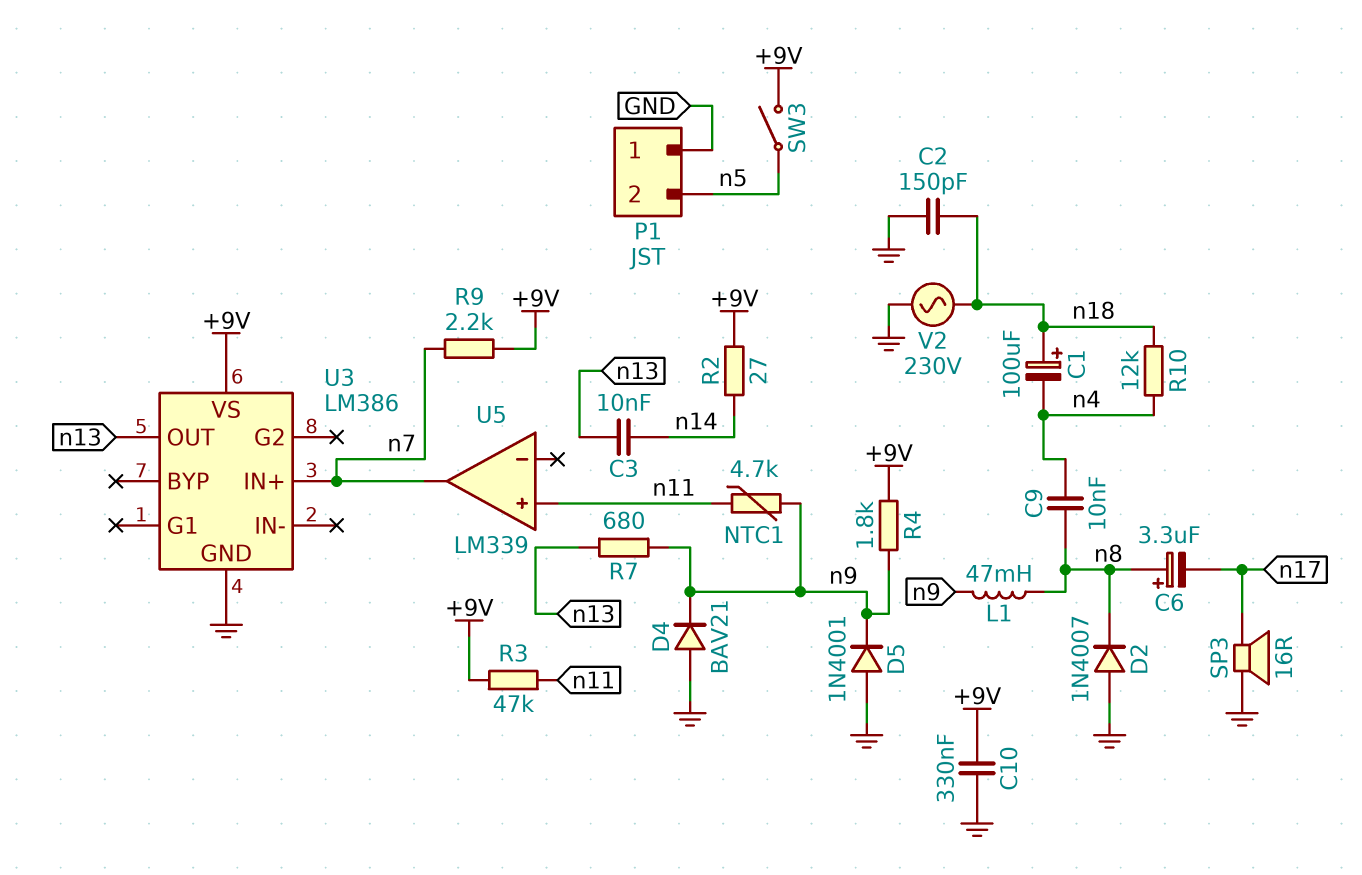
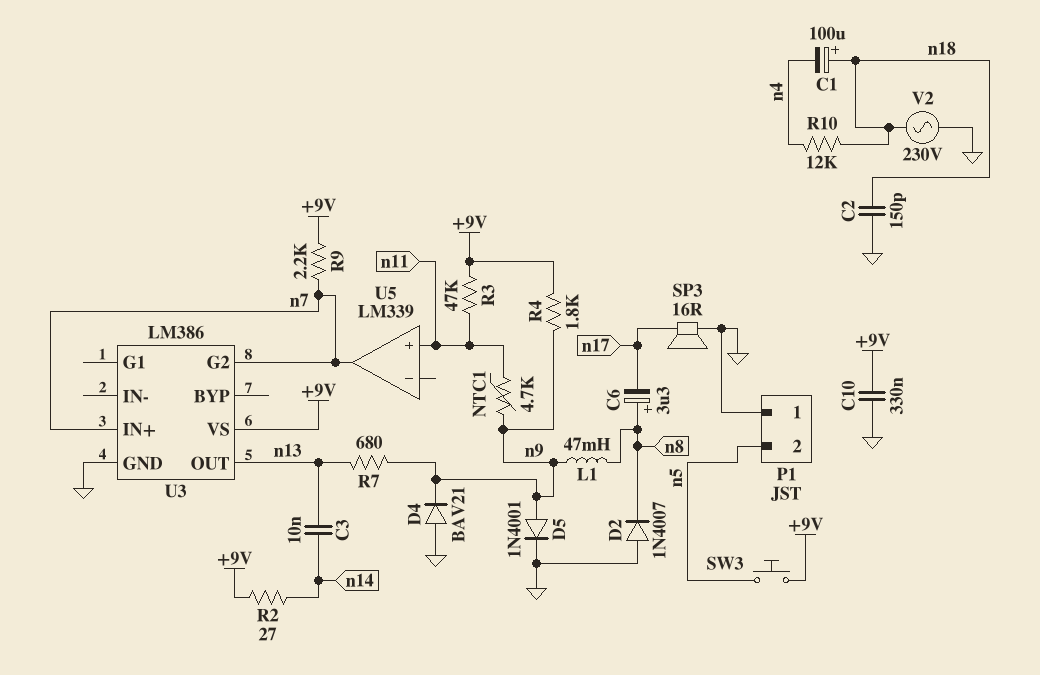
C9: 10nF (n4, n8) -> none
D5: diode 1N4001 (A GND, K n9) -> diode 1N4001 (A n9, K GND)
SW3: switch (+9V, n5) -> button (+9V, n5)
U3 pin G2: none -> n7

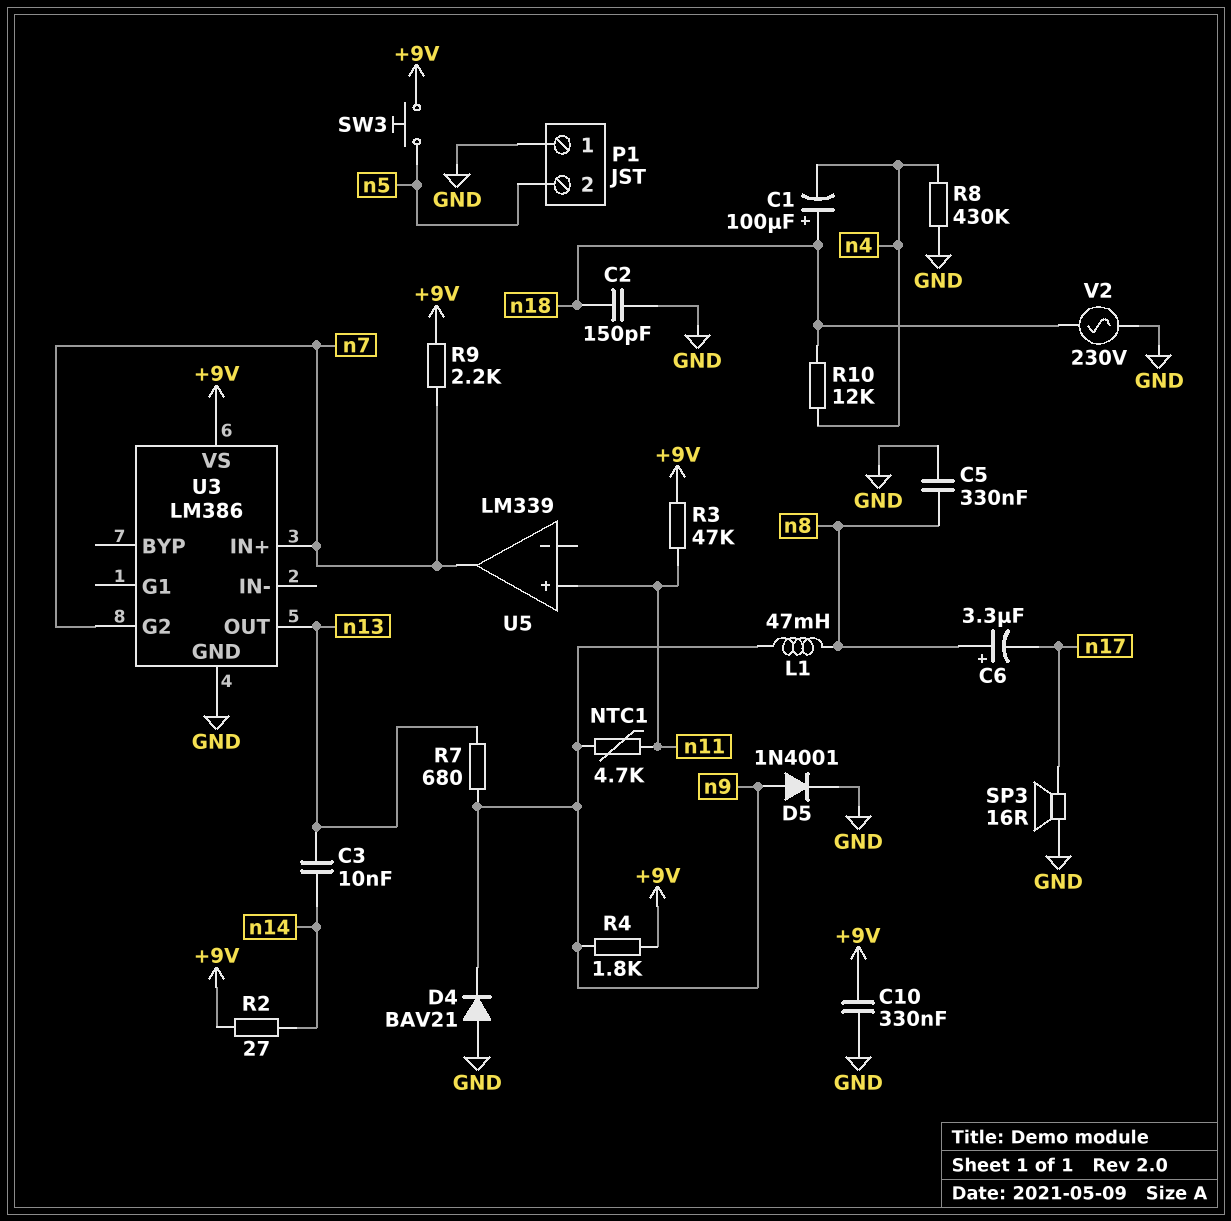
C5: none -> 330nF (GND, n8)
D2: diode 1N4007 (A GND, K n8) -> none
R8: none -> 430k (GND, n4)

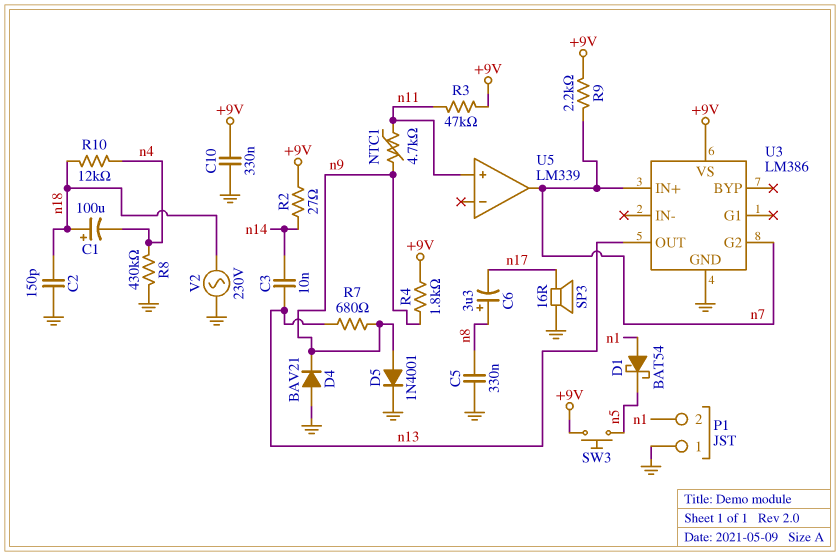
D1: none -> schottky BAT54 (A n1, K n5)
L1: 47mH (n8, n9) -> none
P1 pin 2: n5 -> n1

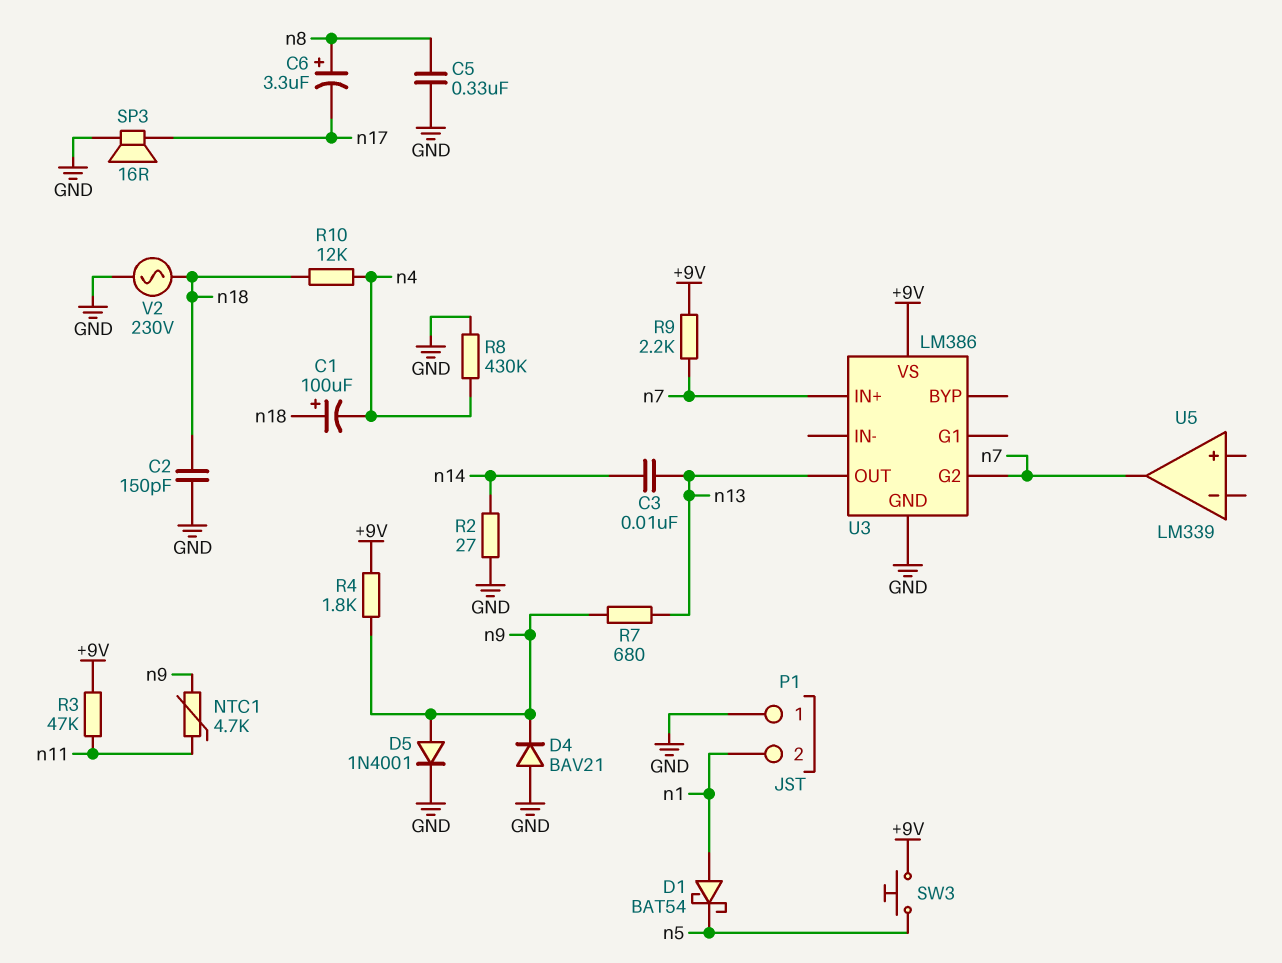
C10: 330nF (+9V, GND) -> none
R2: 27 (+9V, n14) -> 27 (GND, n14)
U5 pin in+: n11 -> none

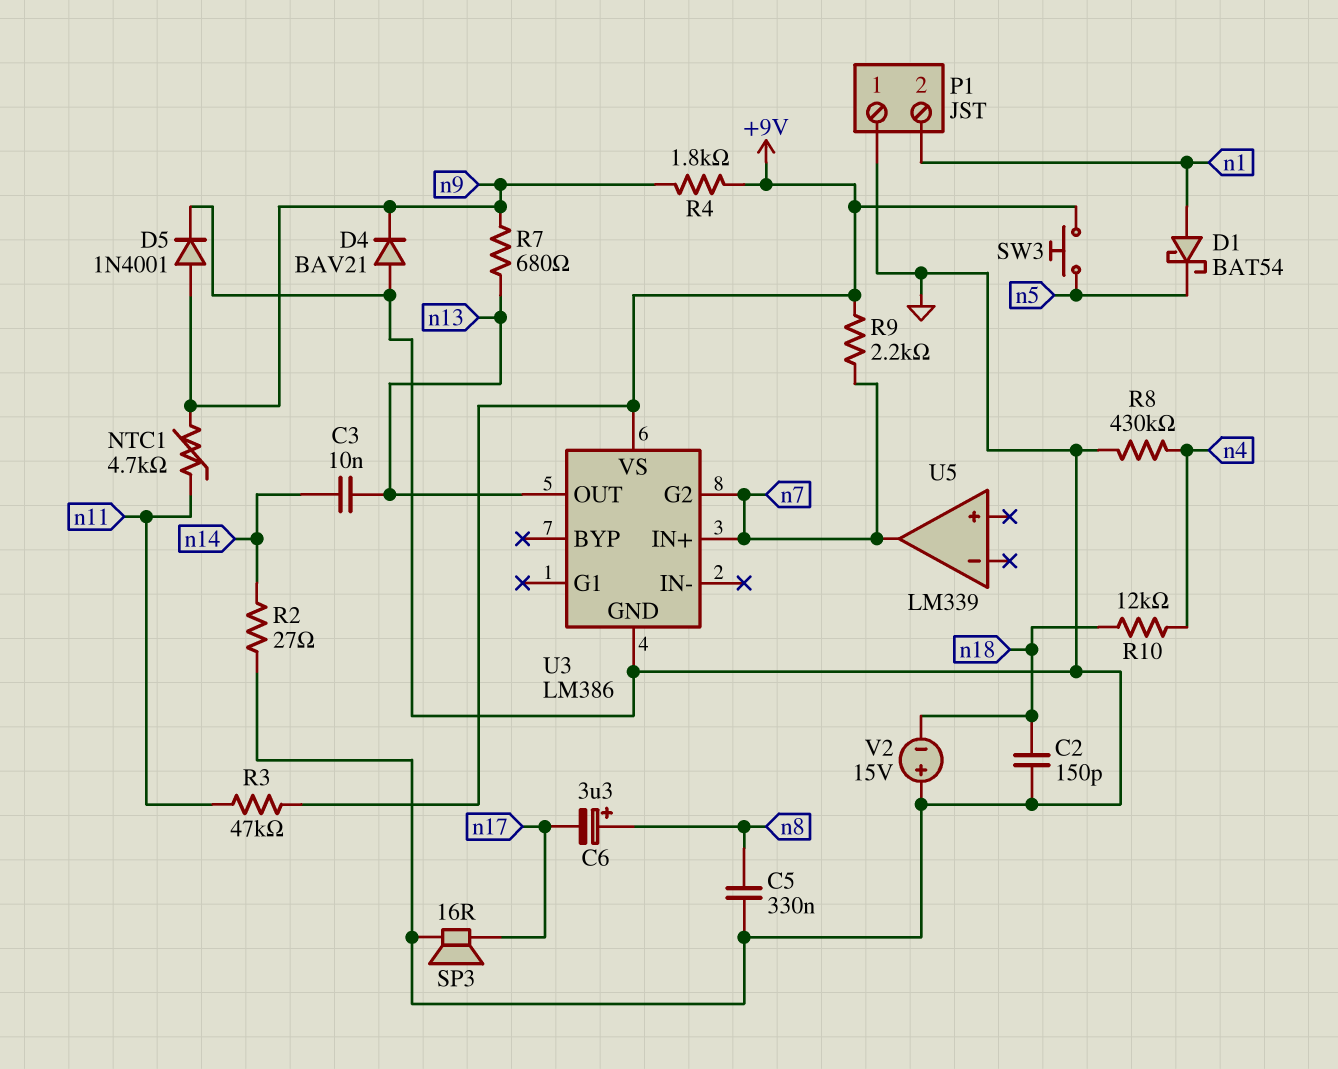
C1: 100uF (plus n18, minus n4) -> none
V2: AC 230V (GND, n18) -> 15V (plus GND, minus n18)

